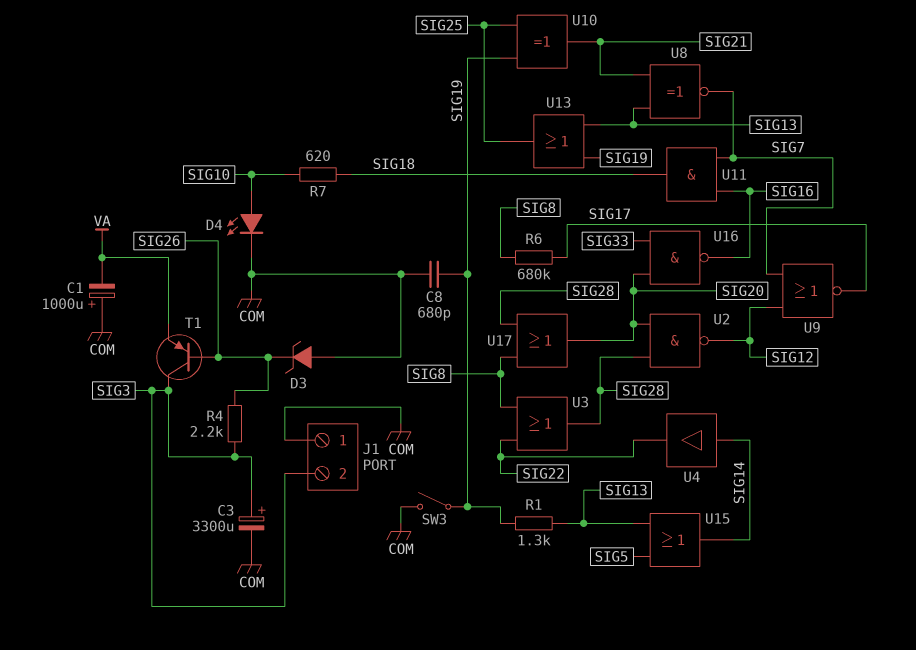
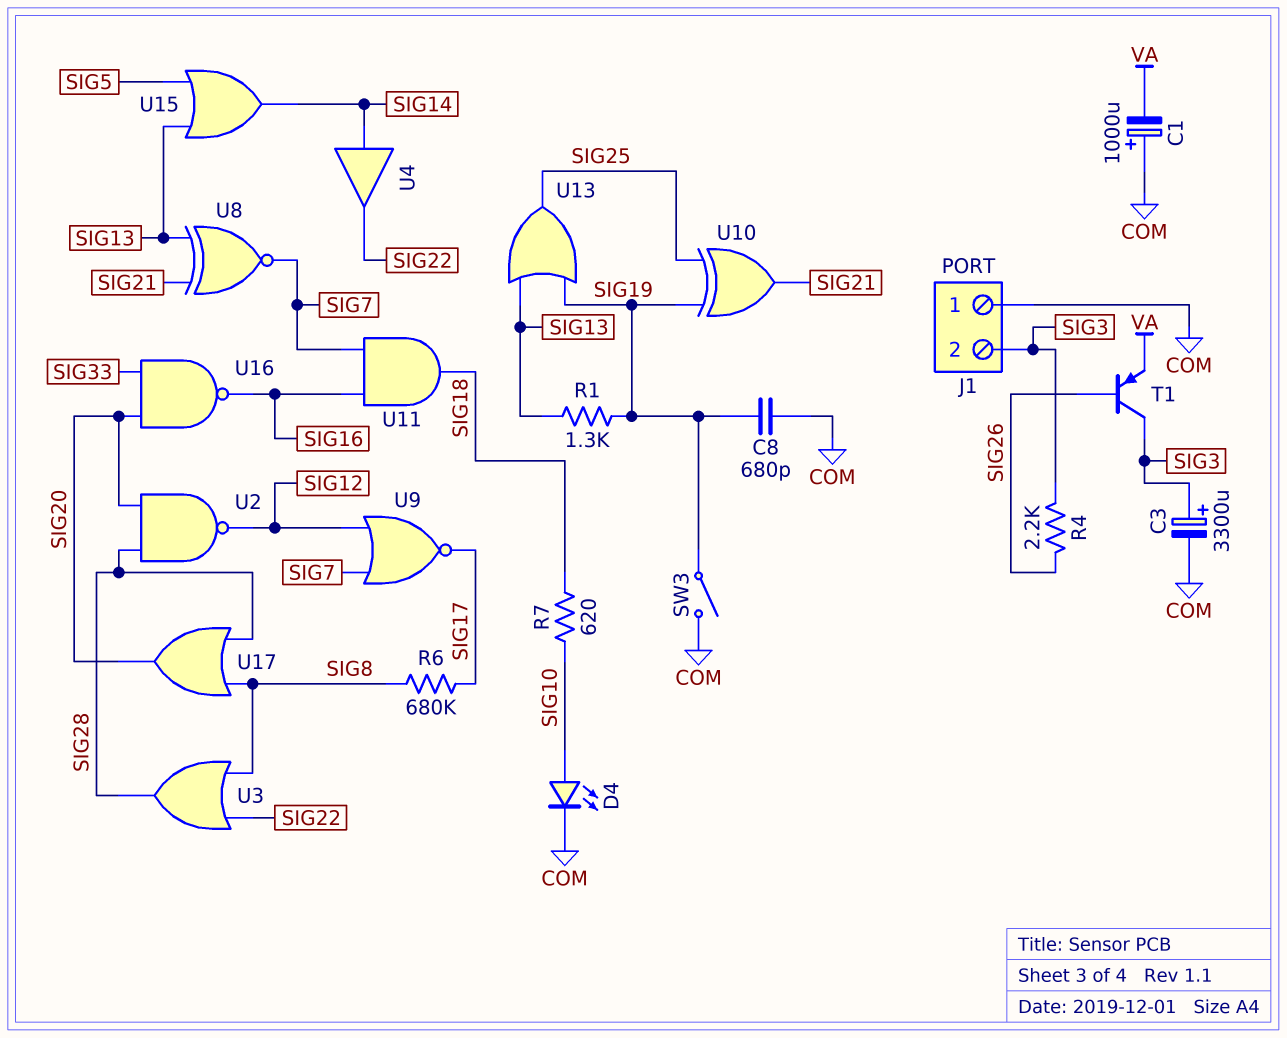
D3: zener (A COM, K SIG26) -> none

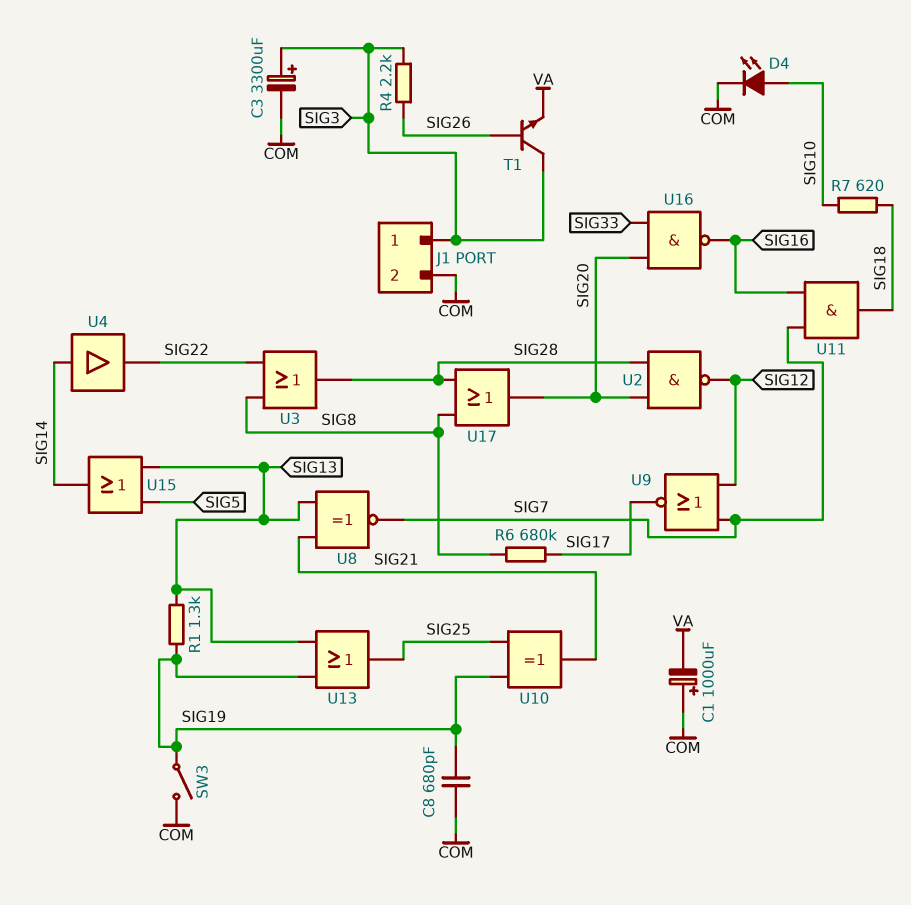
J1 pin 1: COM -> SIG3
J1 pin 2: SIG3 -> COM
T1: PNP (B SIG26, C SIG3, E VA) -> NPN (B SIG26, C SIG3, E VA)

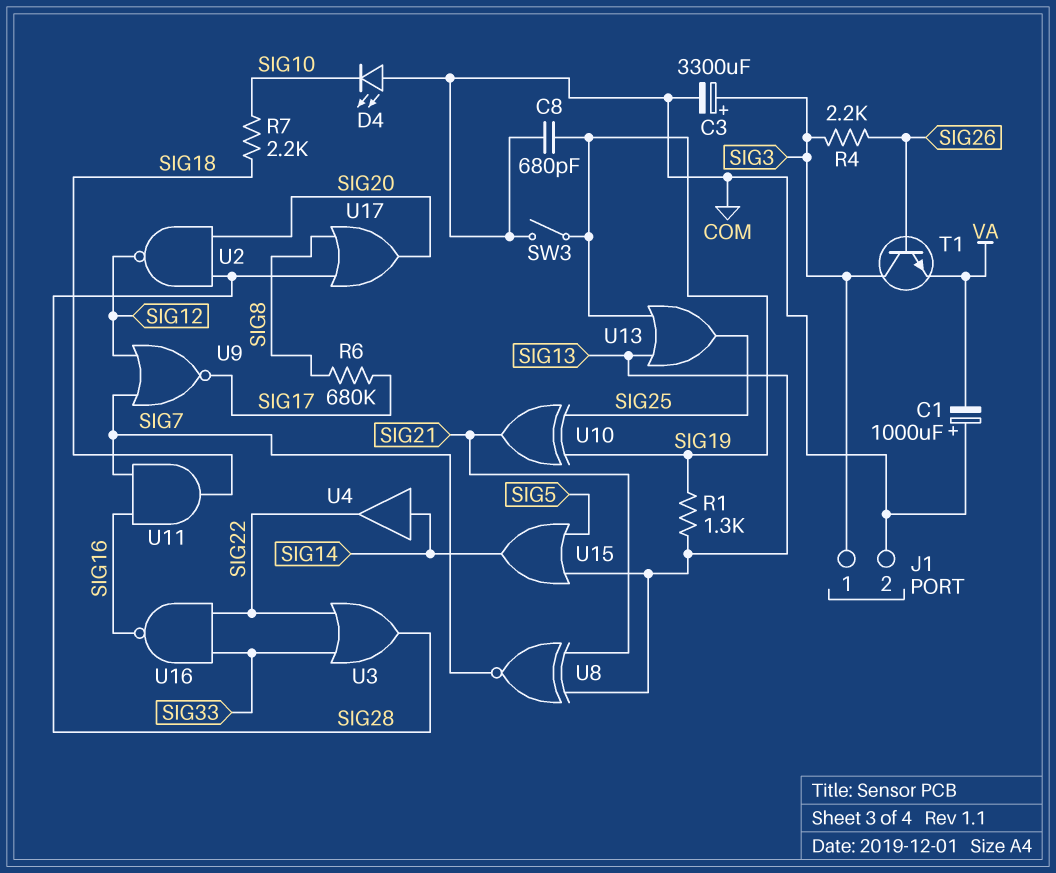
D4: LED (A SIG10, K COM) -> LED (A COM, K SIG10)
R7: 620 (SIG10, SIG18) -> 2.2k (SIG10, SIG18)
U3: OR (in SIG8, in SIG22, out SIG28) -> OR (in SIG22, in SIG33, out SIG28)
U16: NAND (in SIG20, in SIG33, out SIG16) -> NAND (in SIG22, in SIG33, out SIG16)

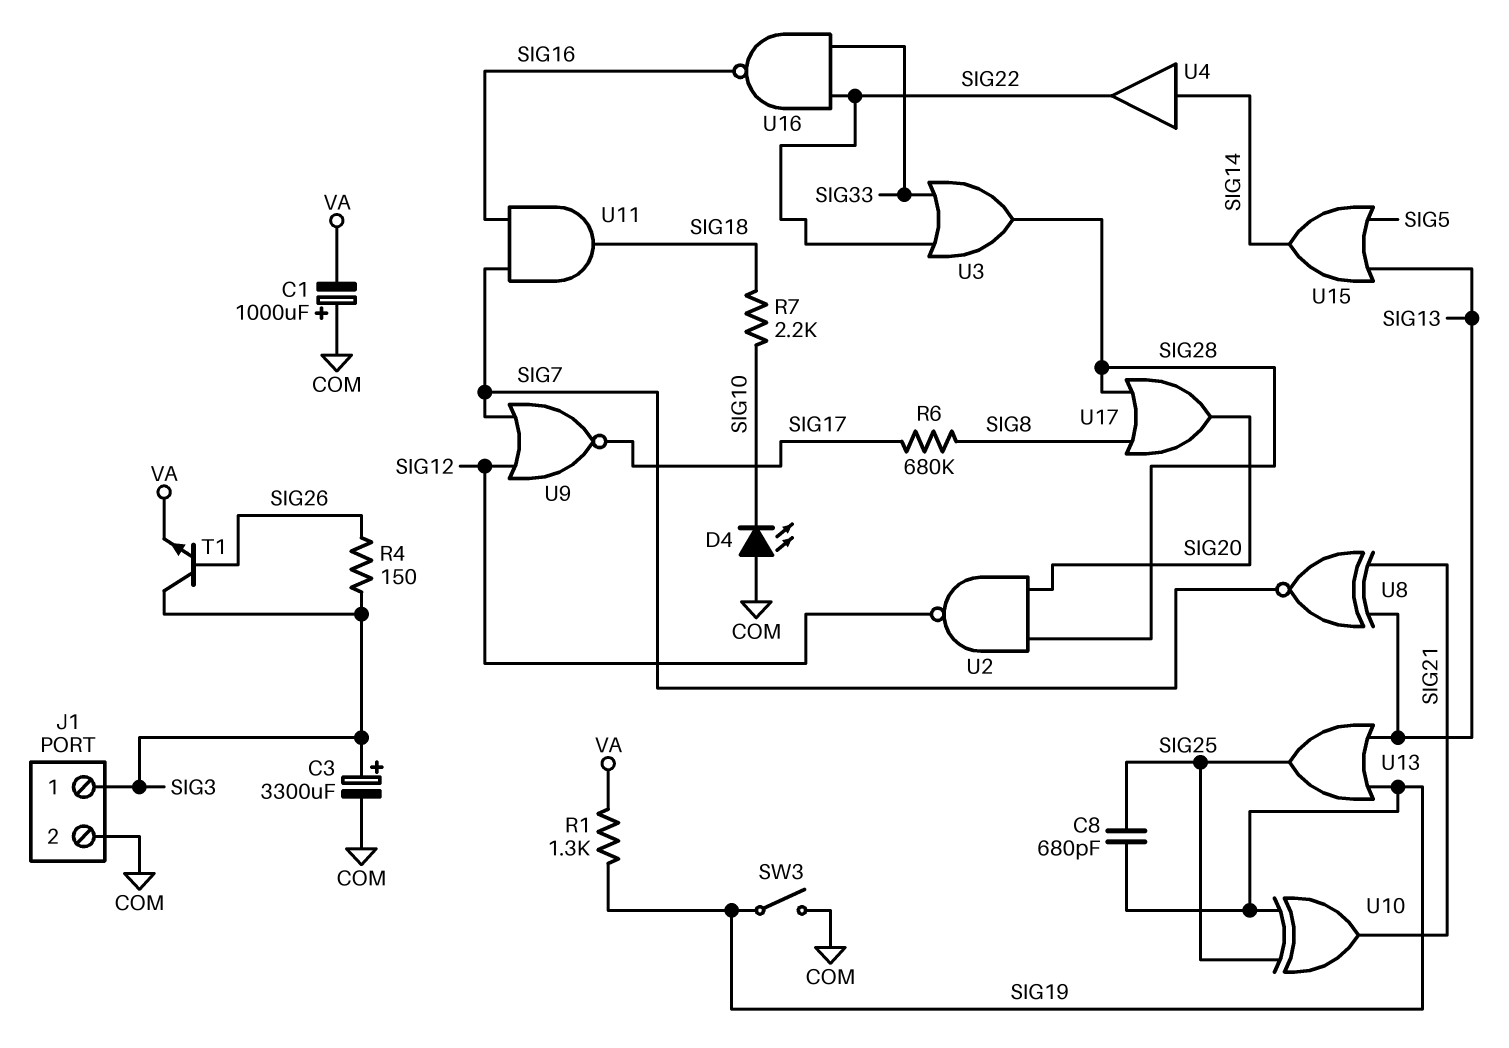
C8: 680pF (COM, SIG19) -> 680pF (SIG19, SIG25)
R1: 1.3k (SIG13, SIG19) -> 1.3k (SIG19, VA)
R4: 2.2k (SIG3, SIG26) -> 150 (SIG3, SIG26)

